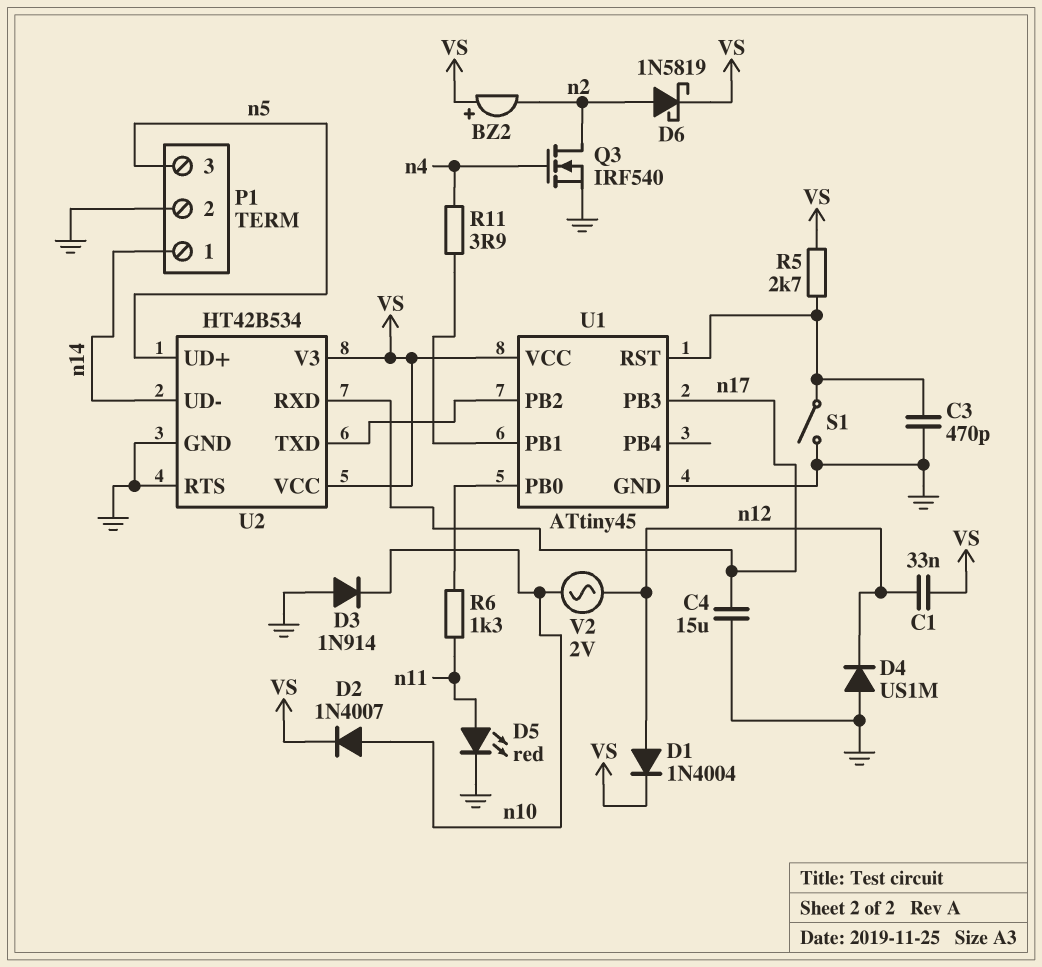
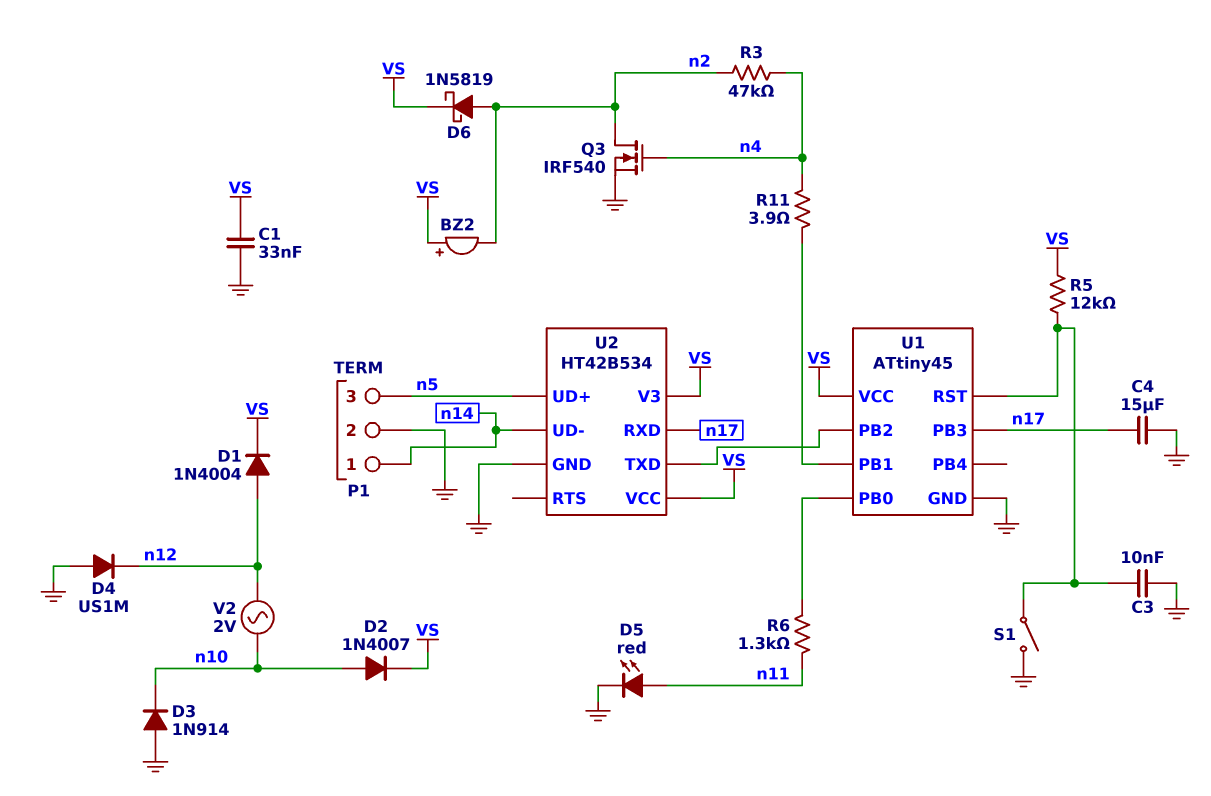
C1: 33nF (VS, n12) -> 33nF (GND, VS)
C3: 470pF (GND, U1/RST) -> 10nF (GND, U1/RST)
R3: none -> 47k (n2, n4)
R5: 2.7k (U1/RST, VS) -> 12k (U1/RST, VS)
U2 pin RTS: GND -> none

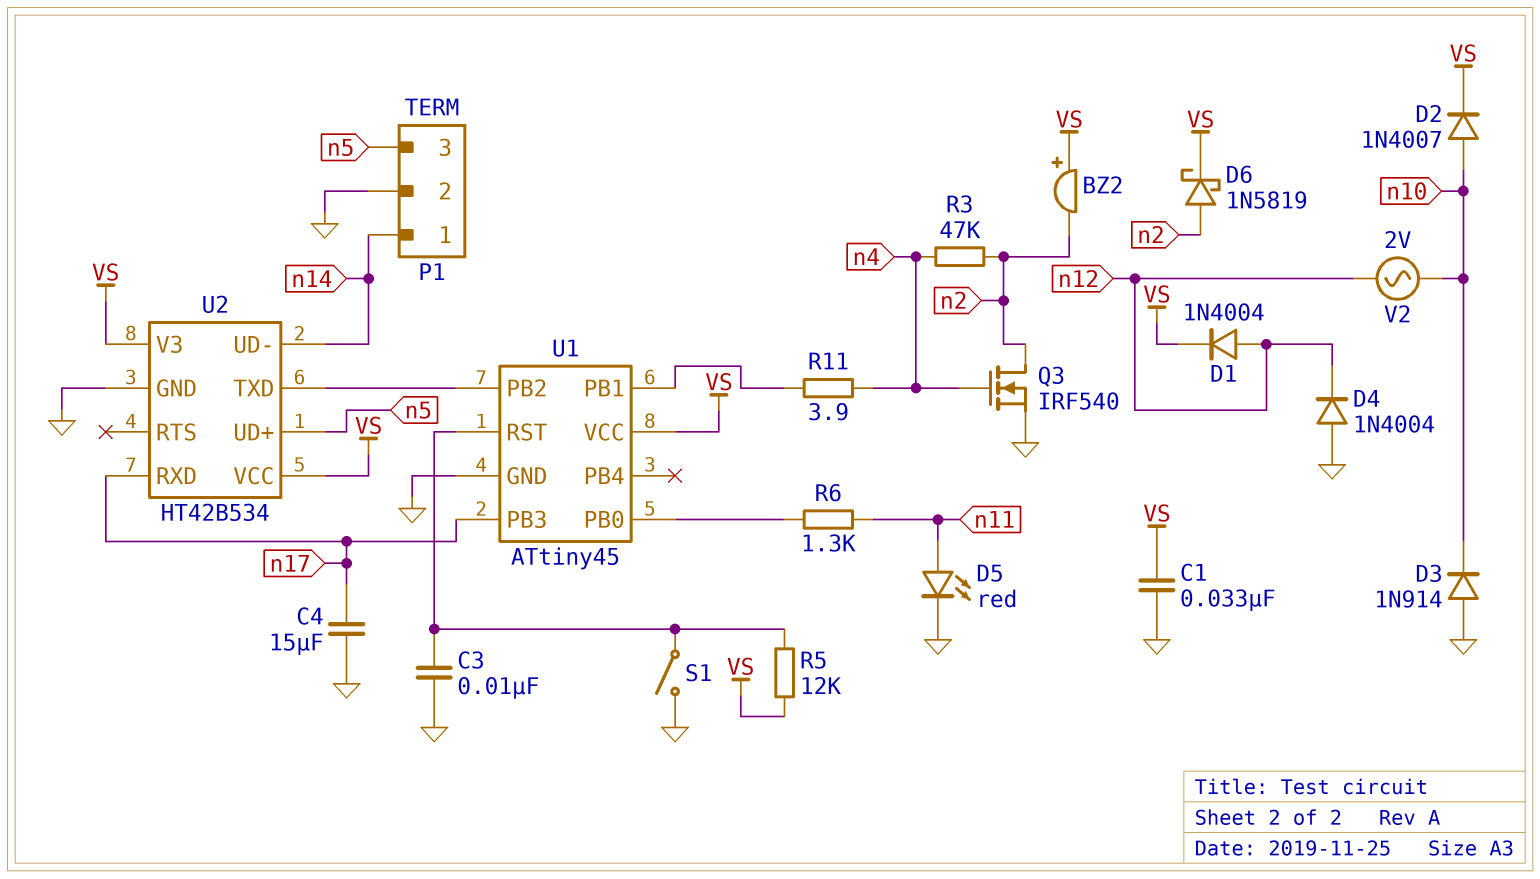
D4: diode US1M (A GND, K n12) -> diode 1N4004 (A GND, K n12)

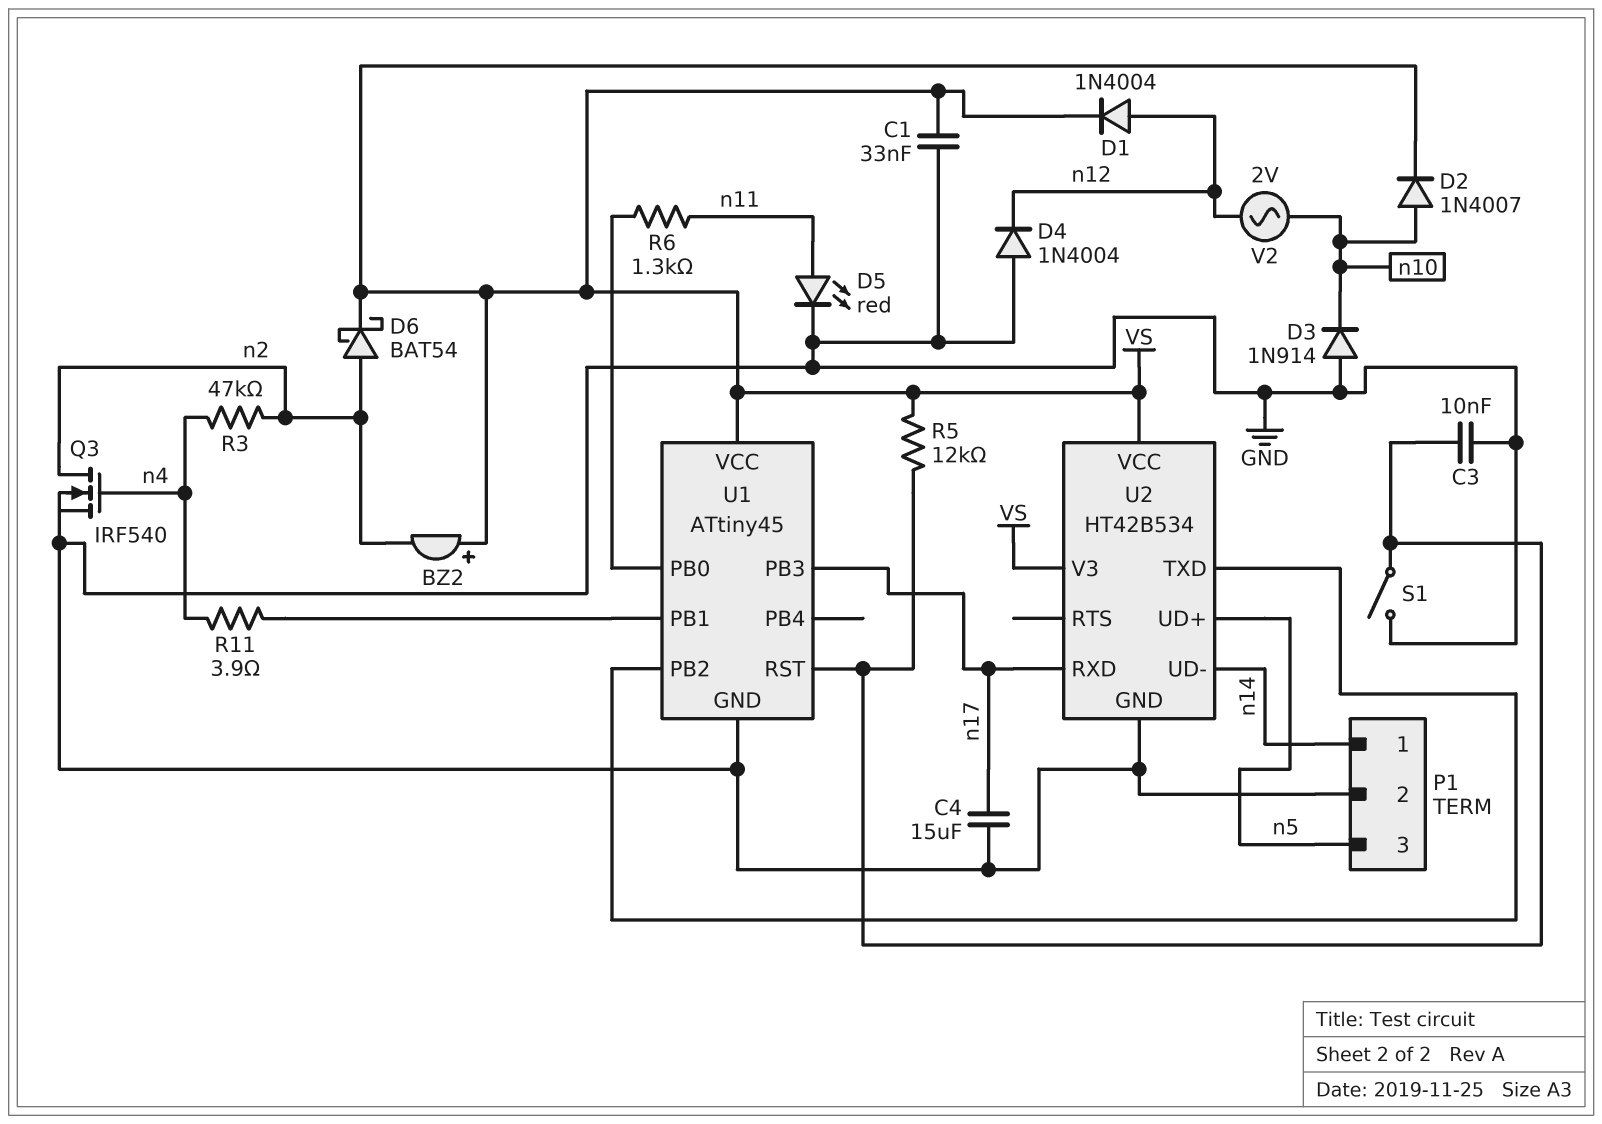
D6: schottky 1N5819 (A n2, K VS) -> schottky BAT54 (A n2, K VS)

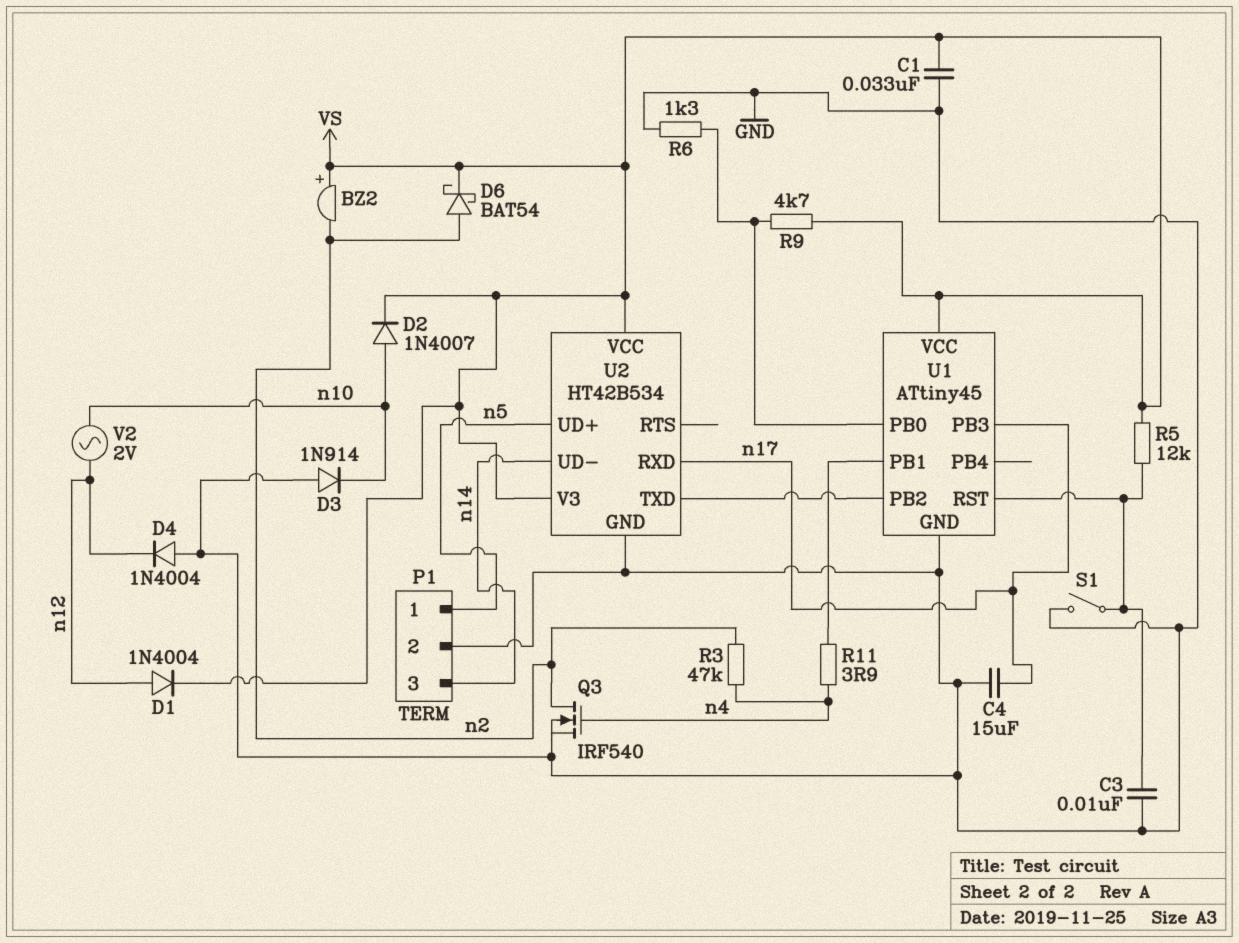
D5: LED red (A n11, K GND) -> none
P1 pin 1: n14 -> n5
P1 pin 3: n5 -> n14
R6: 1.3k (U1/PB0, n11) -> 1.3k (GND, U1/PB0)
R9: none -> 4.7k (U1/PB0, VS)

